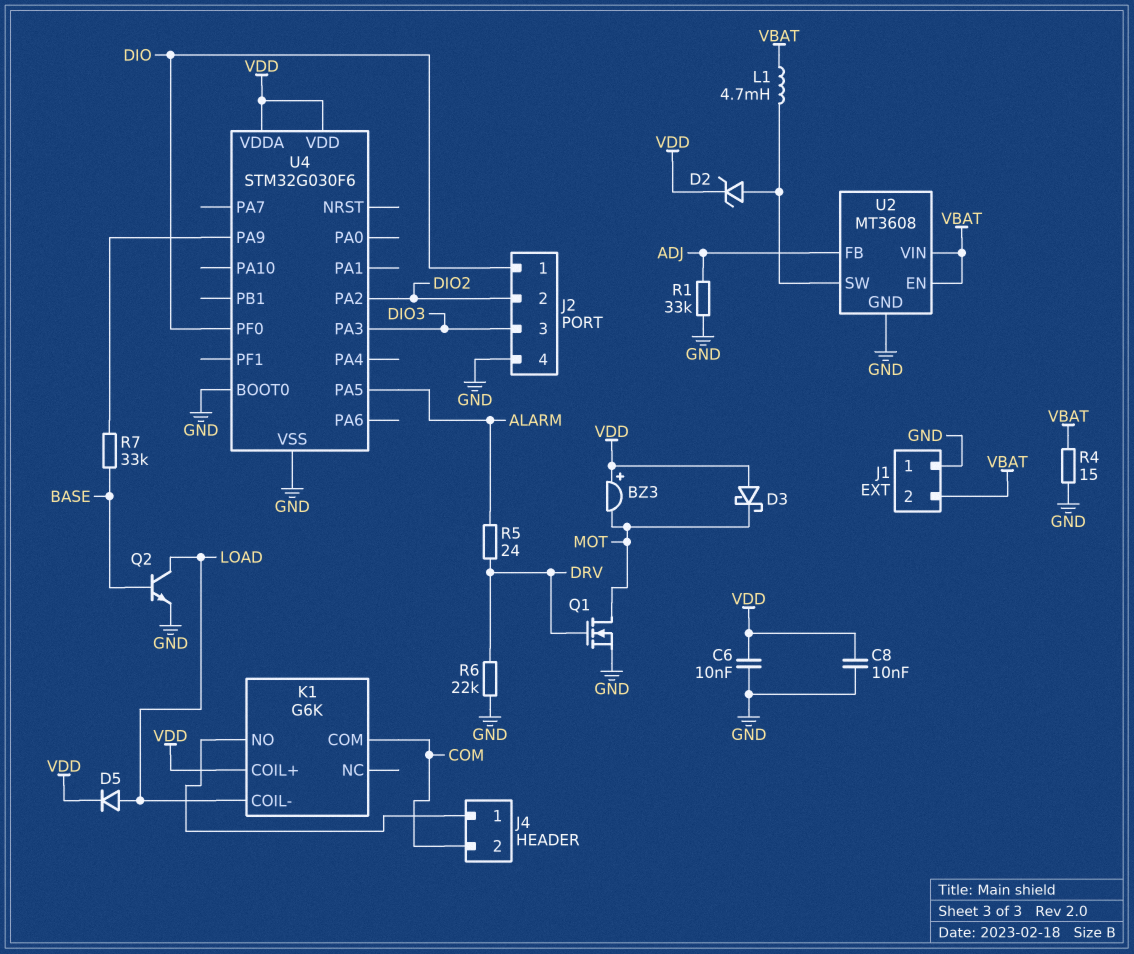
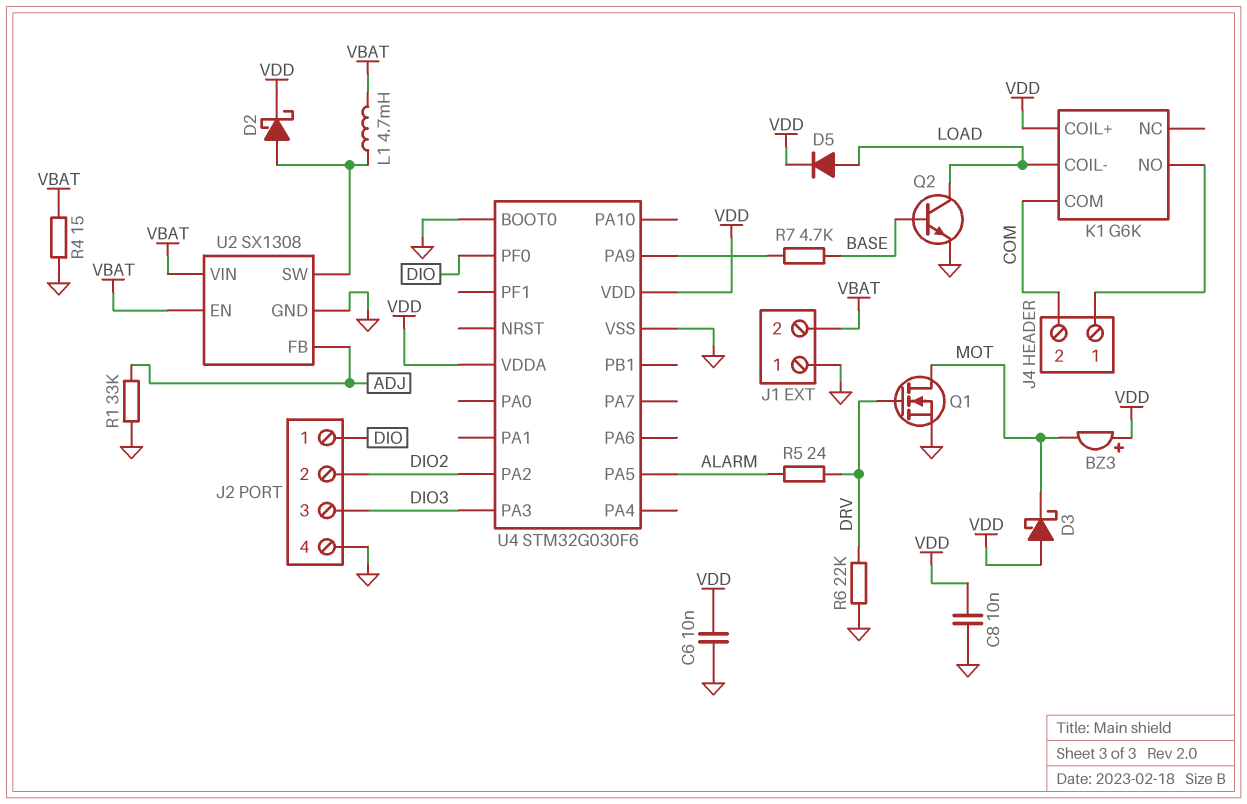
D2: zener (A U2/SW, K VDD) -> schottky (A U2/SW, K VDD)
R7: 33k (BASE, U4/PA9) -> 4.7k (BASE, U4/PA9)
U2: MT3608 -> SX1308

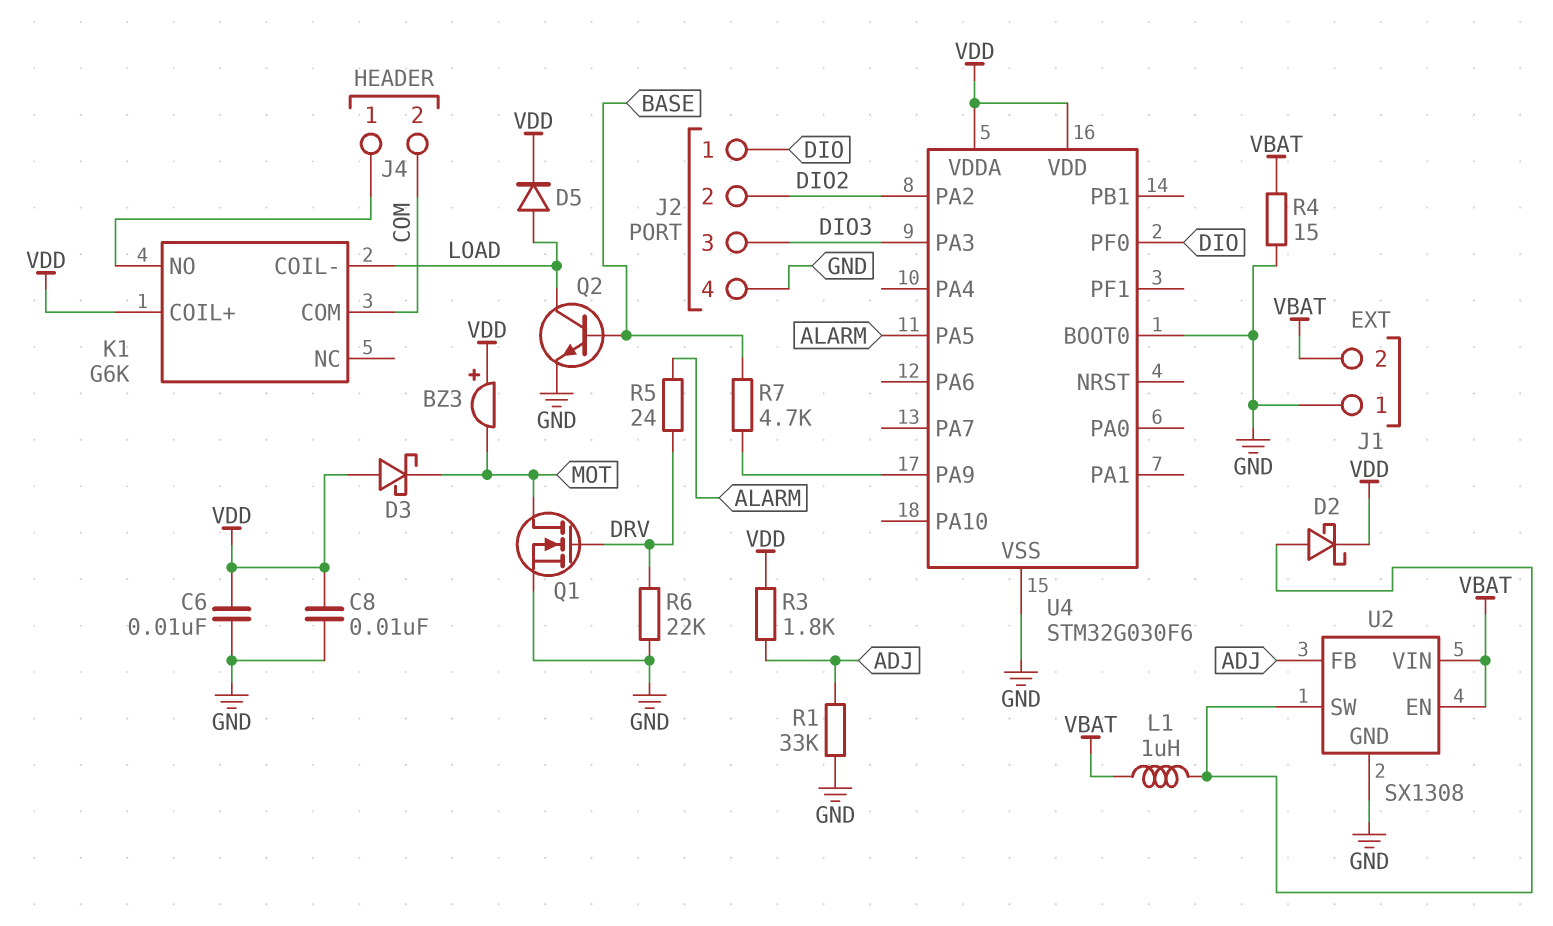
L1: 4.7mH (U2/SW, VBAT) -> 1uH (U2/SW, VBAT)
R3: none -> 1.8k (ADJ, VDD)

